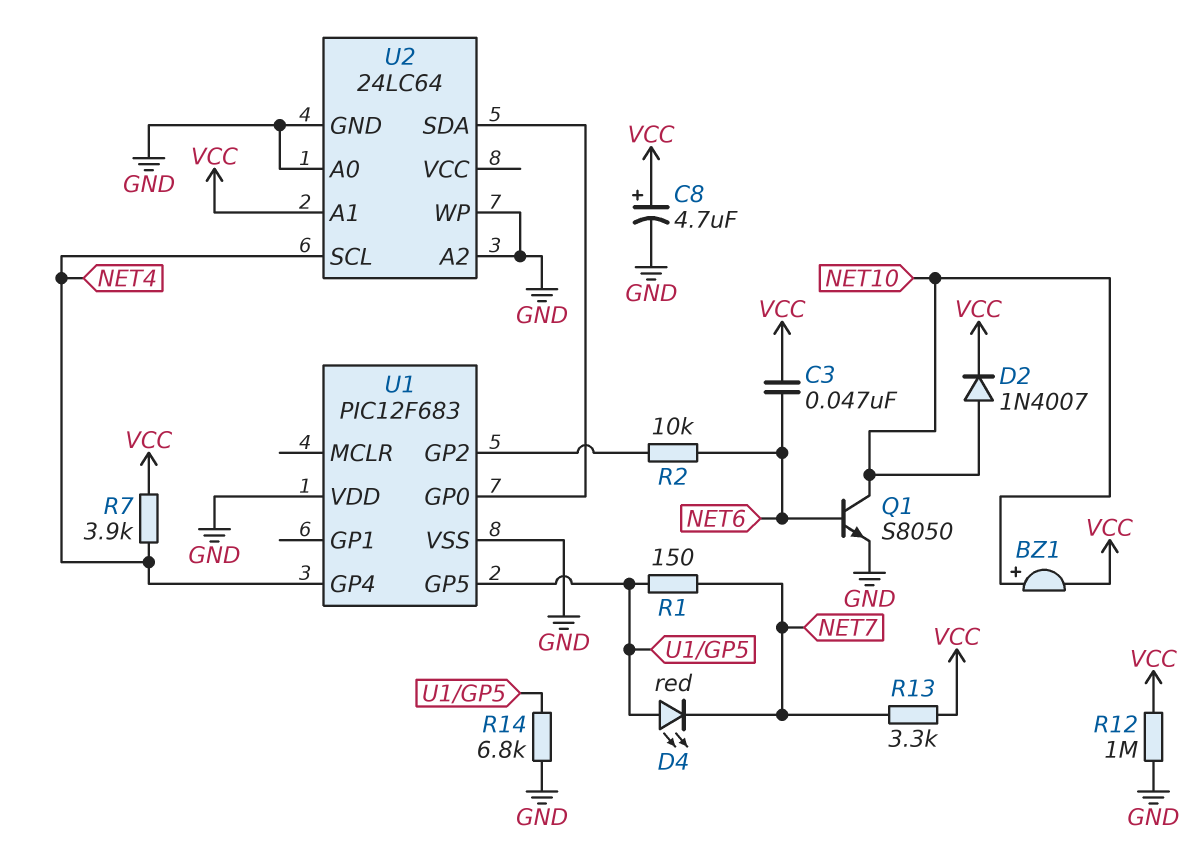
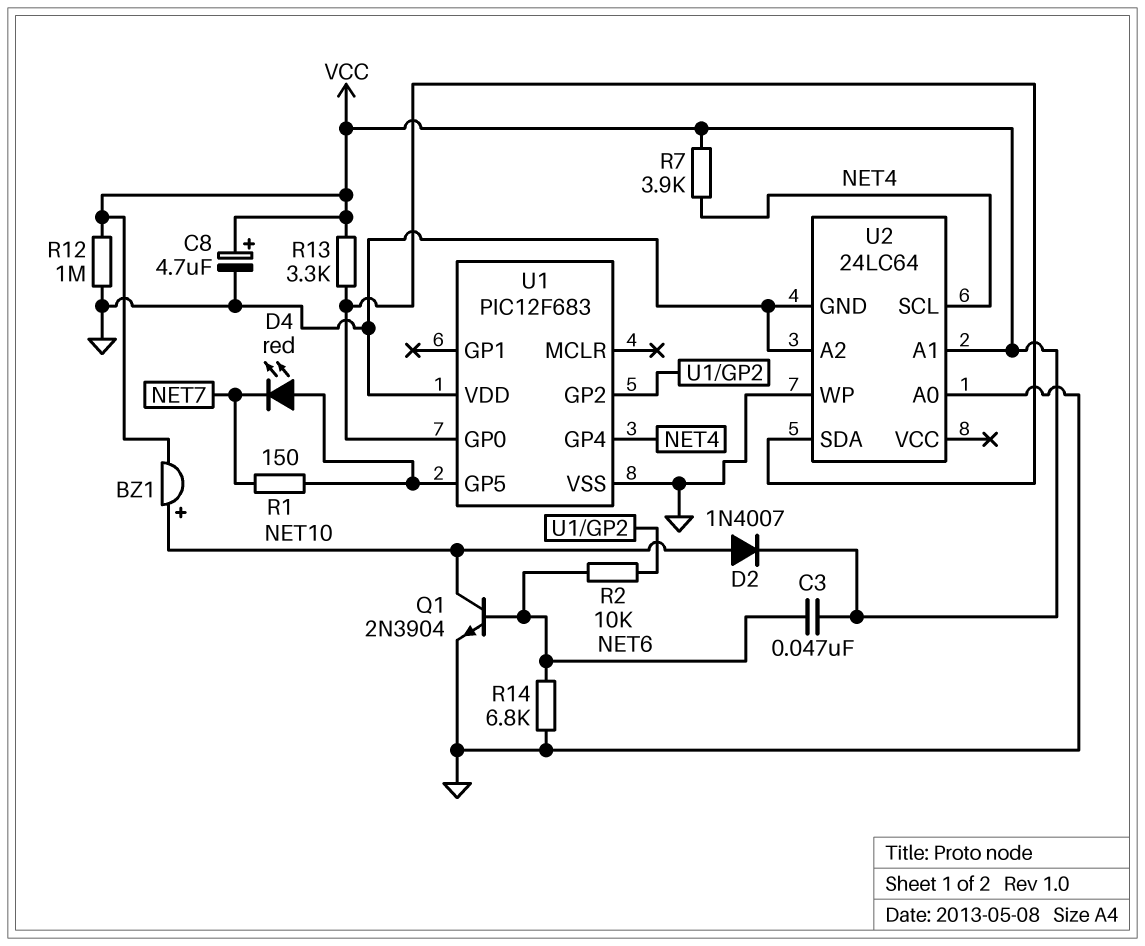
Q1: NPN S8050 (B NET6, C NET10, E GND) -> NPN 2N3904 (B NET6, C NET10, E GND)
R13: 3.3k (NET7, VCC) -> 3.3k (U1/GP0, VCC)
R14: 6.8k (GND, U1/GP5) -> 6.8k (GND, NET6)

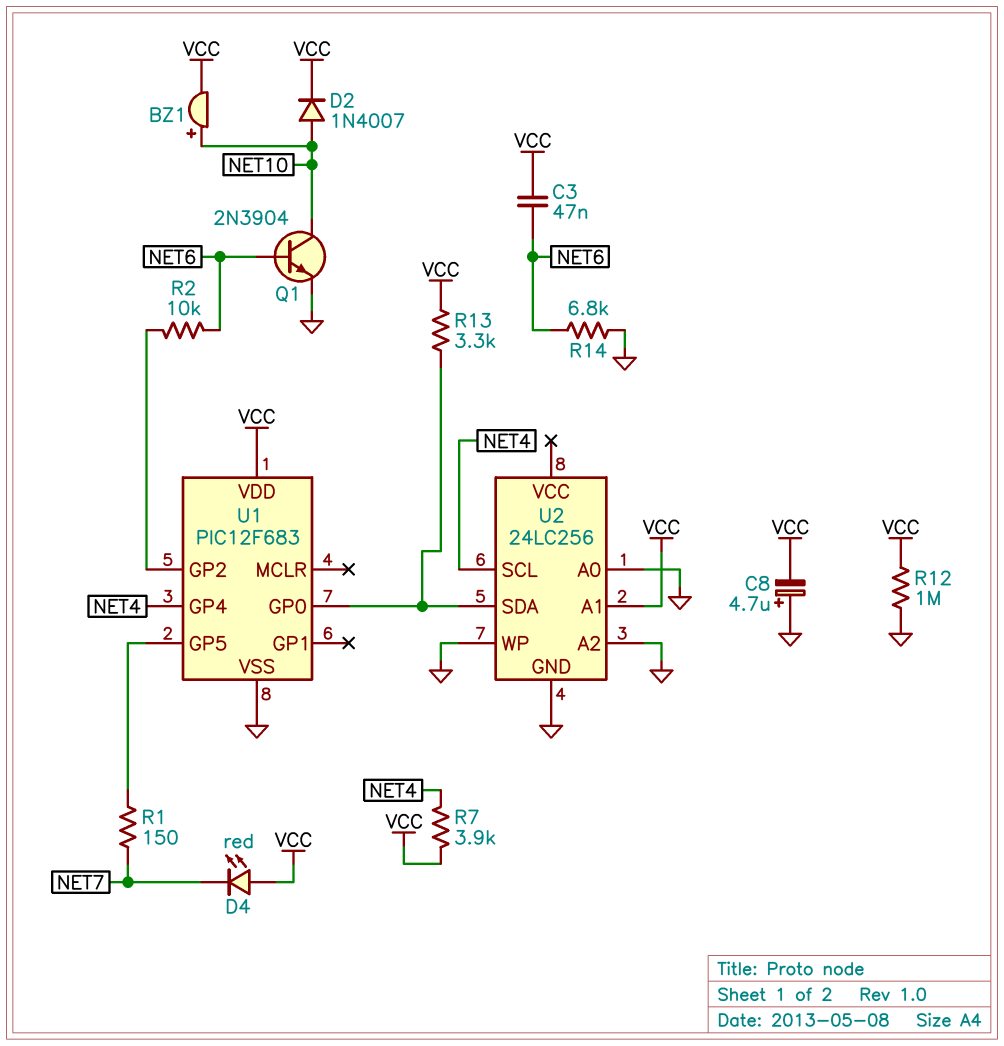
C8: 4.7uF (plus VCC, minus GND) -> 4.7uF (plus GND, minus VCC)
D4: LED red (A U1/GP5, K NET7) -> LED red (A VCC, K NET7)
U1 pin VDD: GND -> VCC
U2: 24LC64 -> 24LC256

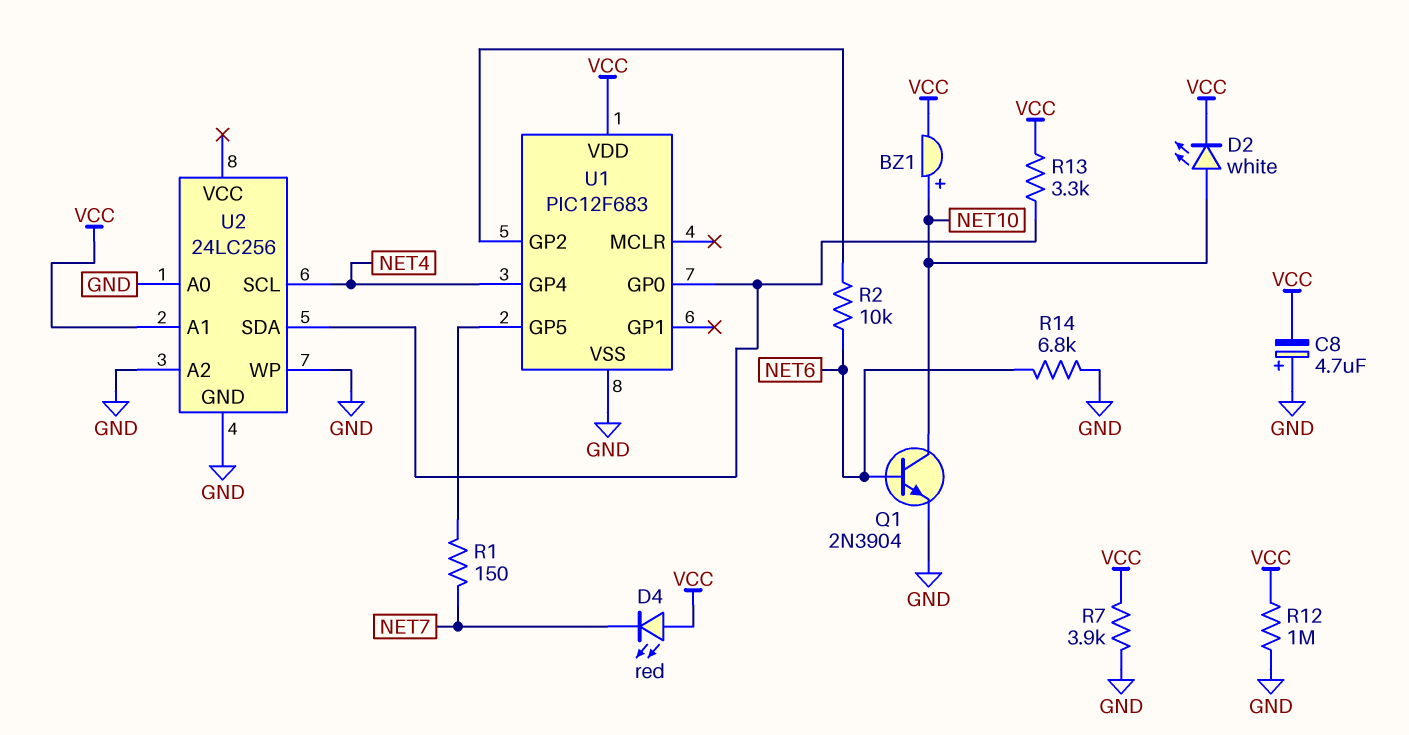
C3: 47nF (NET6, VCC) -> none
D2: diode 1N4007 (A NET10, K VCC) -> LED white (A NET10, K VCC)
R7: 3.9k (NET4, VCC) -> 3.9k (GND, VCC)

